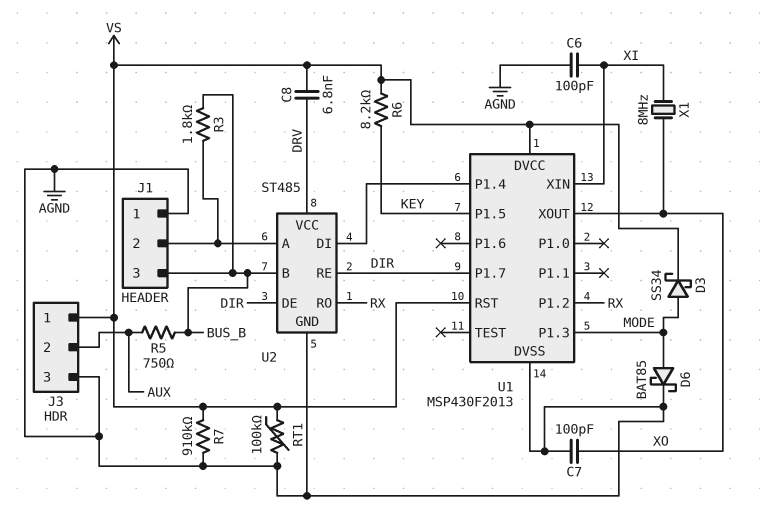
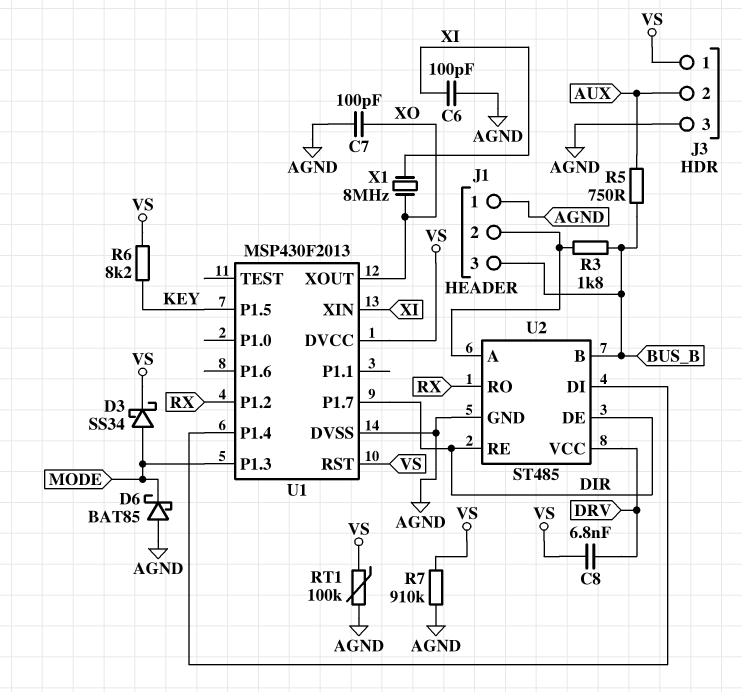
D6: schottky BAT85 (A MODE, K AGND) -> schottky BAT85 (A AGND, K MODE)

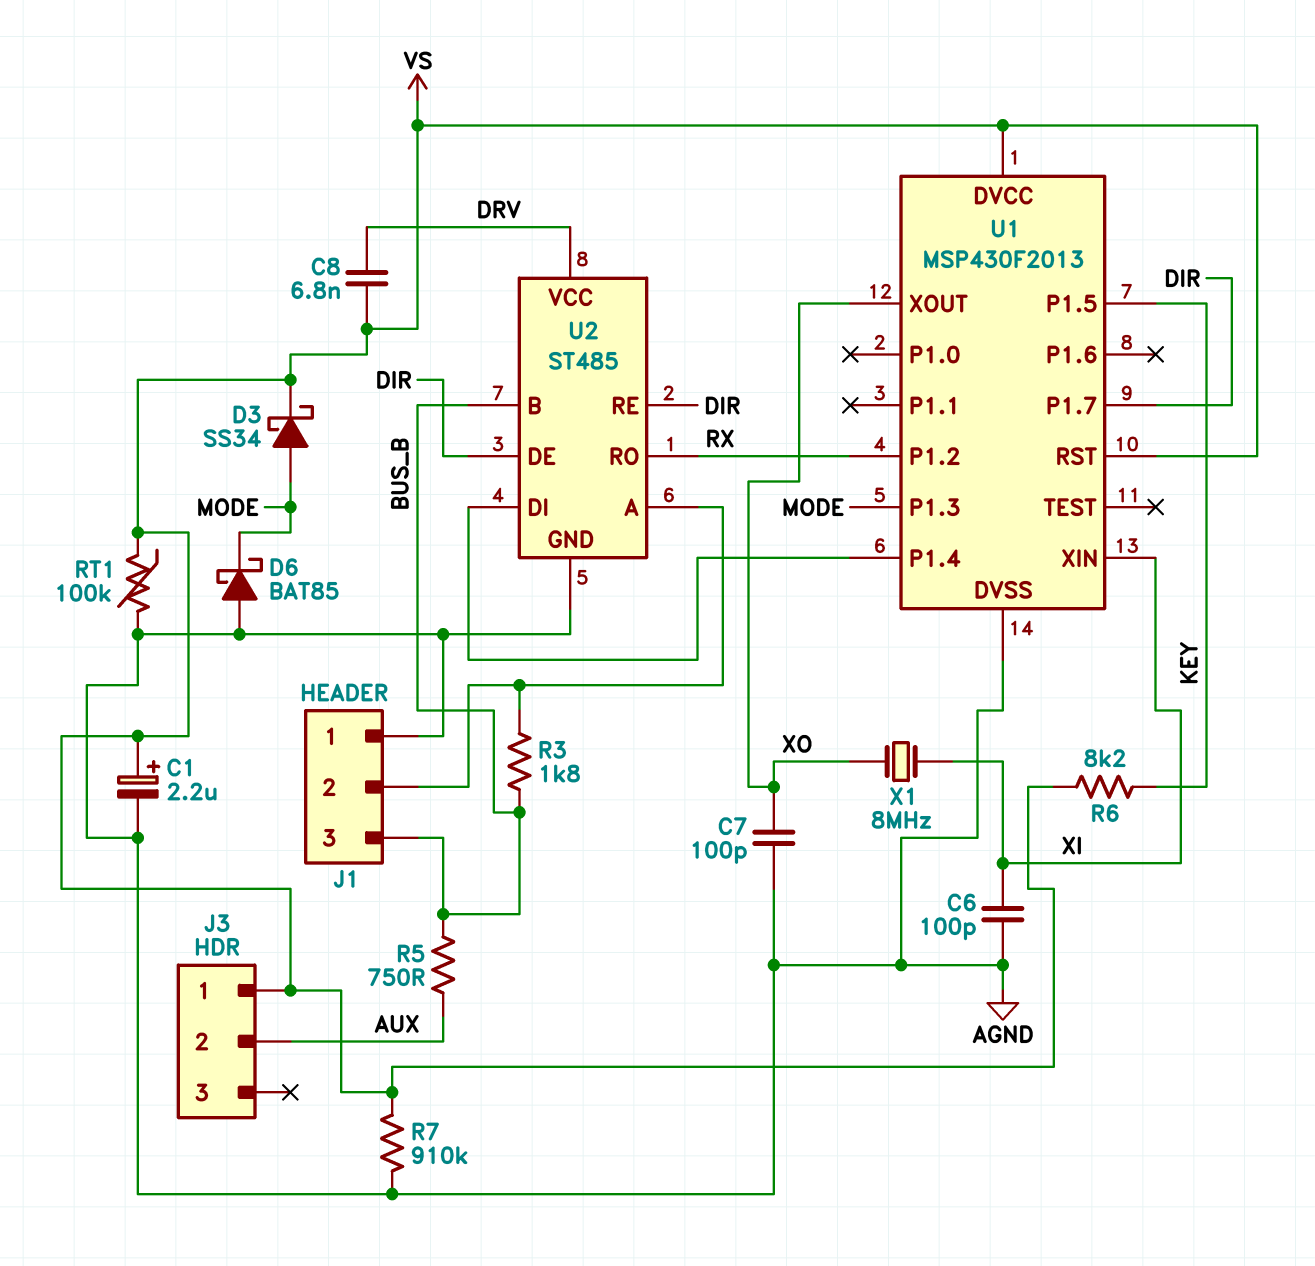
C1: none -> 2.2uF (plus VS, minus AGND)
J3 pin 3: AGND -> none

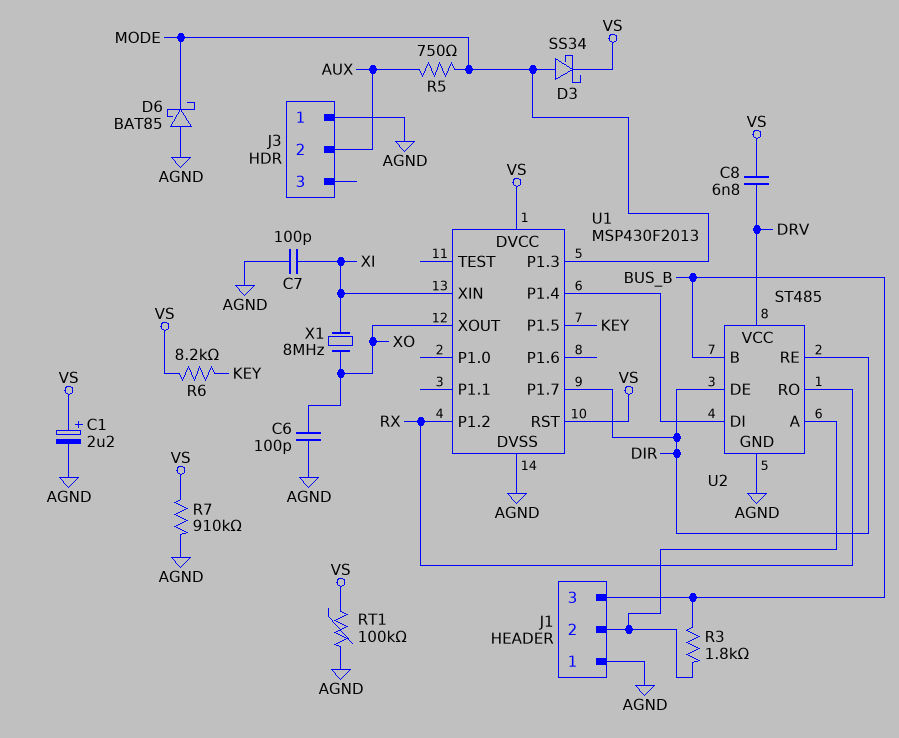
C6: 100pF (AGND, XI) -> 100pF (AGND, XO)
C7: 100pF (AGND, XO) -> 100pF (AGND, XI)
J3 pin 1: VS -> AGND
R5: 750 (AUX, BUS_B) -> 750 (AUX, MODE)

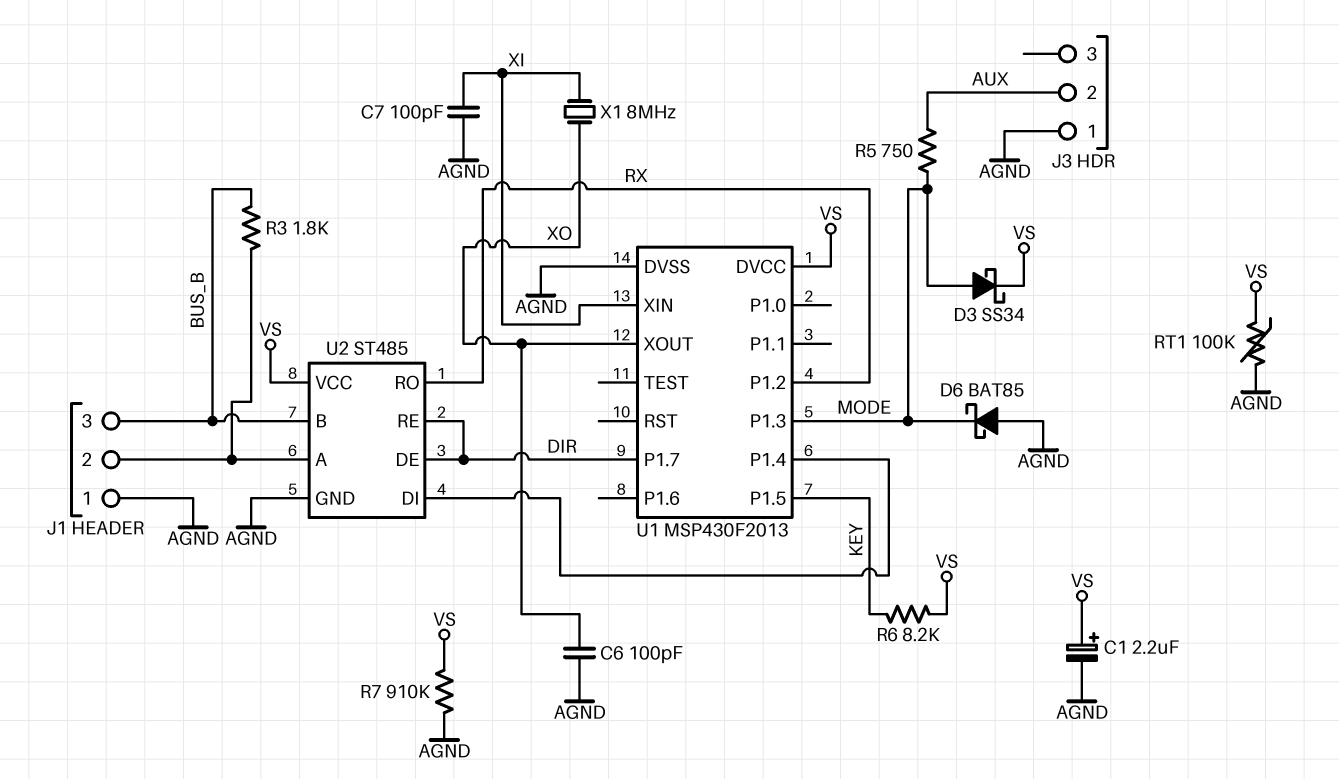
C8: 6.8nF (DRV, VS) -> none
U1 pin RST: VS -> none
U2 pin VCC: DRV -> VS

